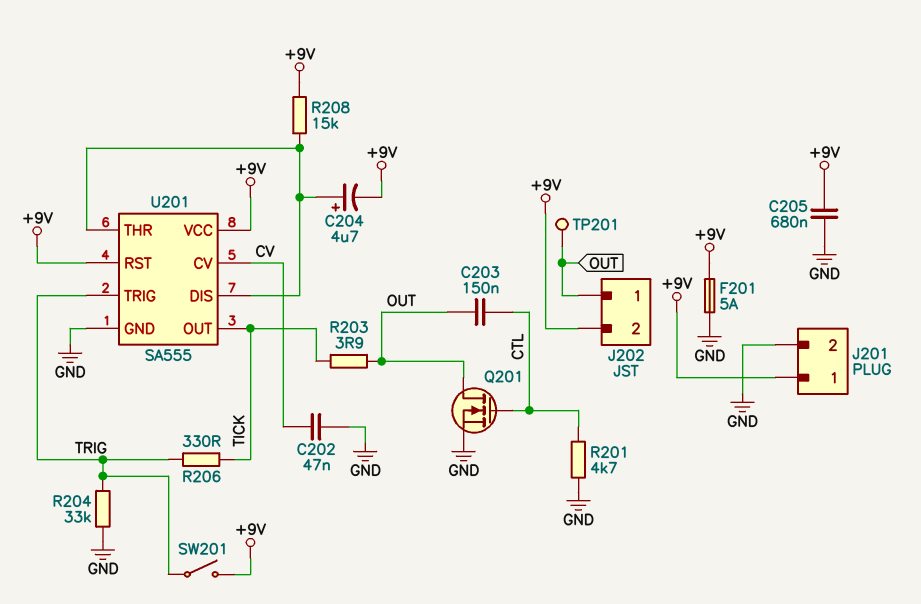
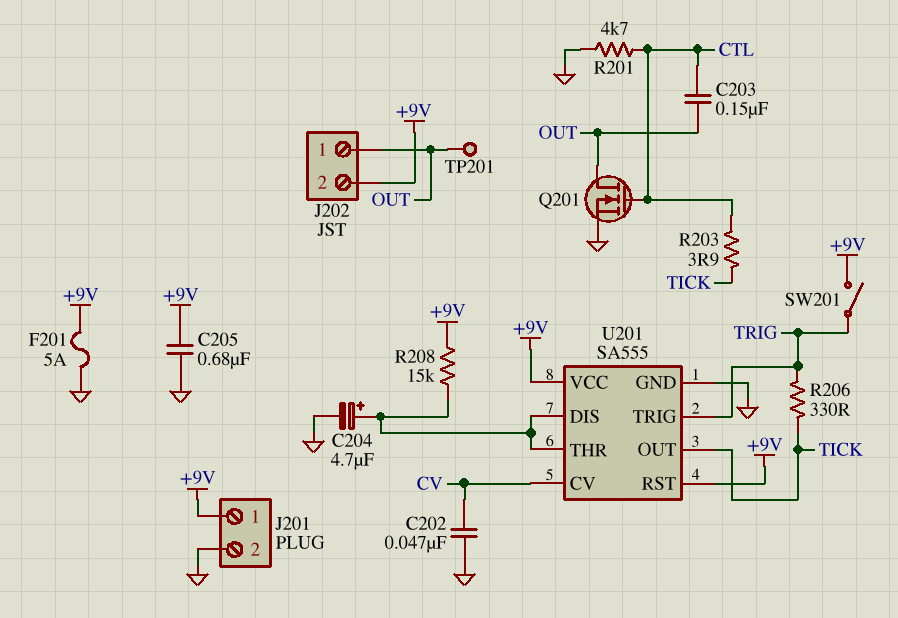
C204: 4.7uF (plus U201/DIS, minus +9V) -> 4.7uF (plus U201/DIS, minus GND)
R203: 3.9 (OUT, TICK) -> 3.9 (CTL, TICK)
R204: 33k (GND, TRIG) -> none

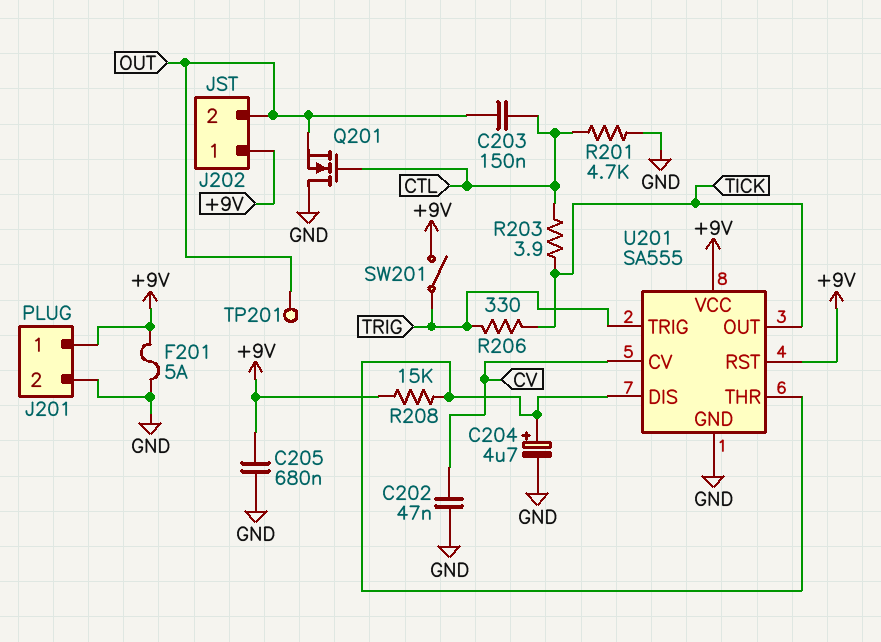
J202 pin 1: OUT -> +9V
J202 pin 2: +9V -> OUT
Q201: NMOS (G CTL, D OUT, S GND) -> NMOS (G CTL, D GND, S OUT)

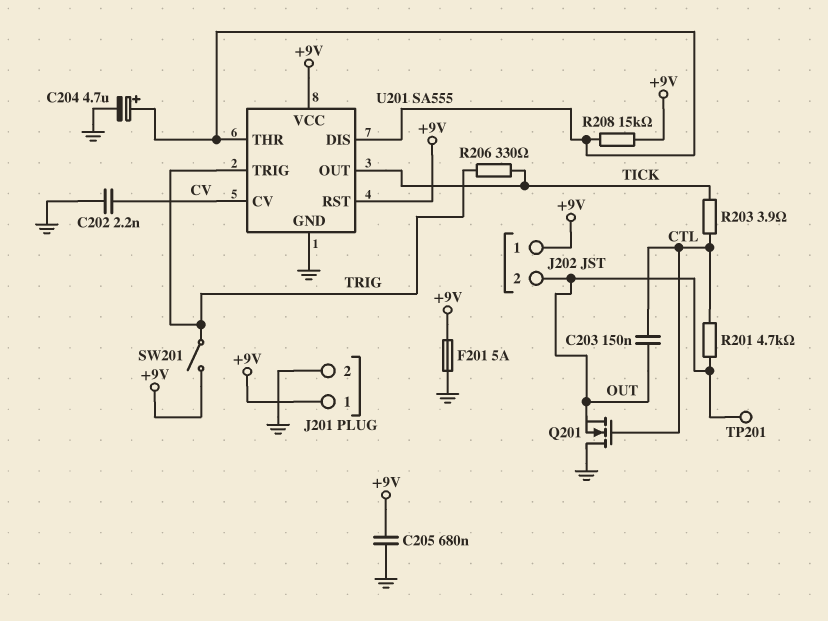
C202: 47nF (CV, GND) -> 2.2nF (CV, GND)
R201: 4.7k (CTL, GND) -> 4.7k (CTL, OUT)

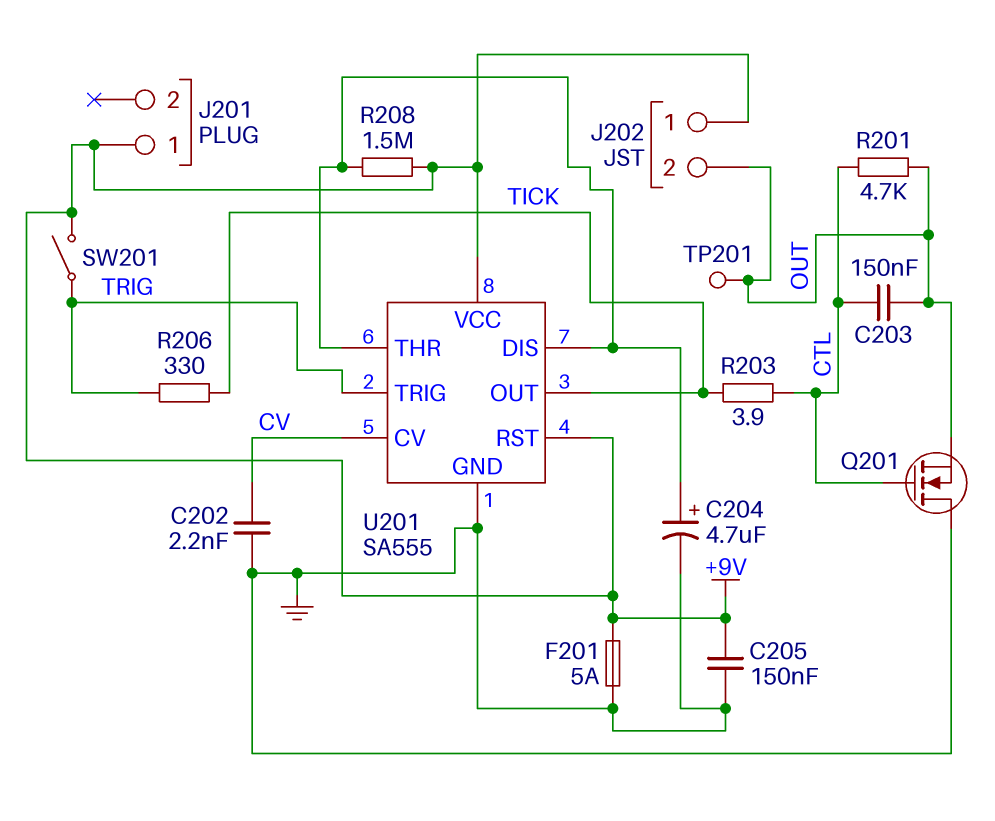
C205: 680nF (+9V, GND) -> 150nF (+9V, GND)
J201 pin 2: GND -> none
R208: 15k (+9V, U201/DIS) -> 1.5M (+9V, U201/DIS)

